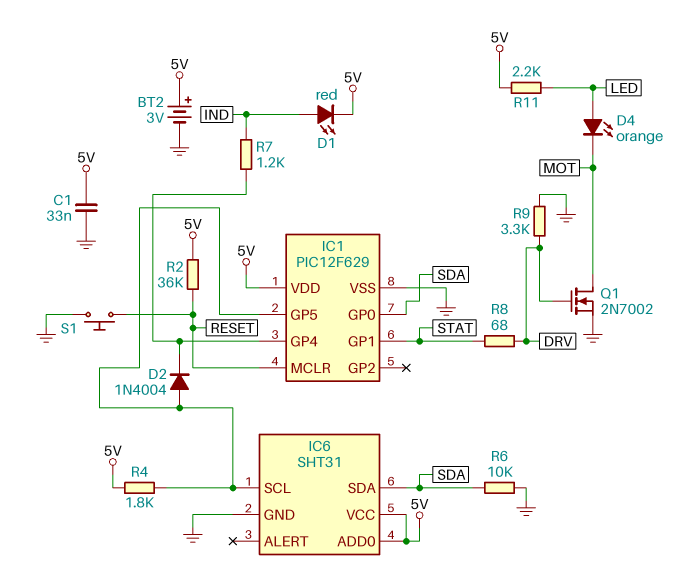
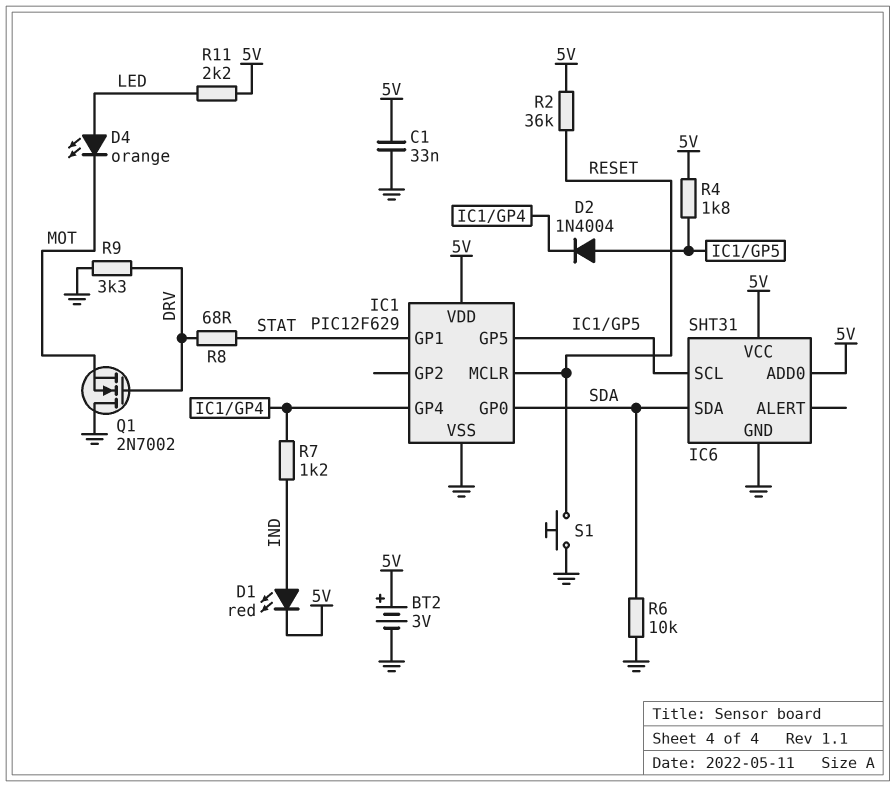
Q1: NMOS 2N7002 (G DRV, D MOT, S GND) -> NMOS 2N7002 (G DRV, D GND, S MOT)

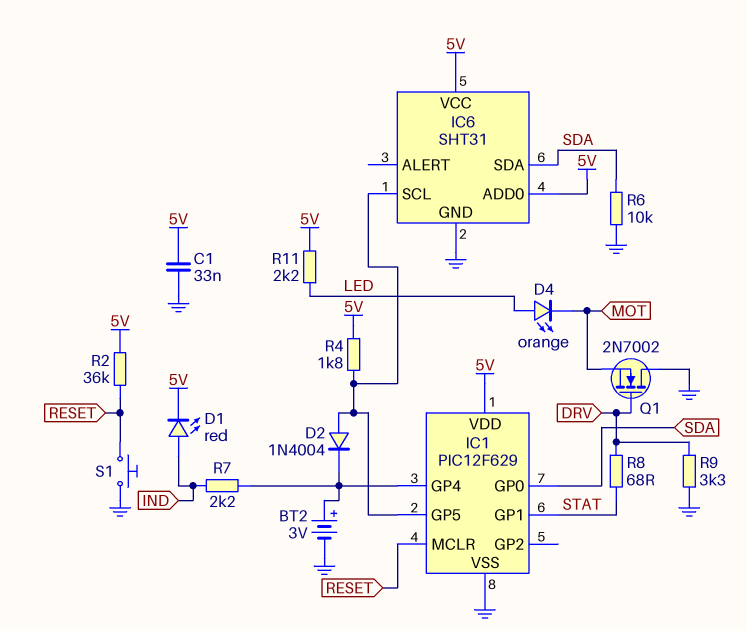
BT2: 3V (plus 5V, minus GND) -> 3V (plus IC1/GP4, minus GND)
R7: 1.2k (IC1/GP4, IND) -> 2.2k (IC1/GP4, IND)

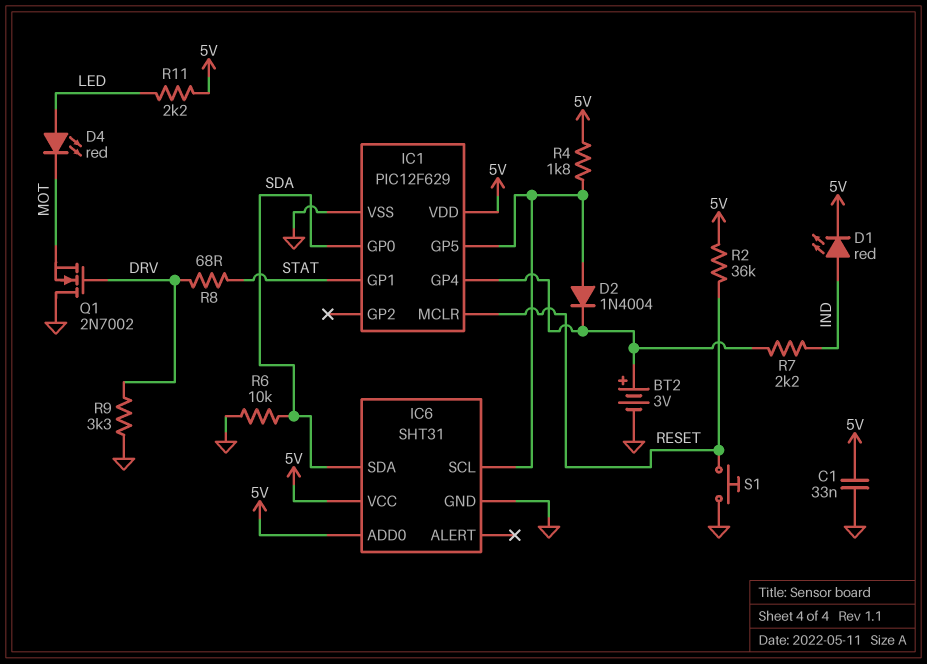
D4: LED orange (A LED, K MOT) -> LED red (A LED, K MOT)

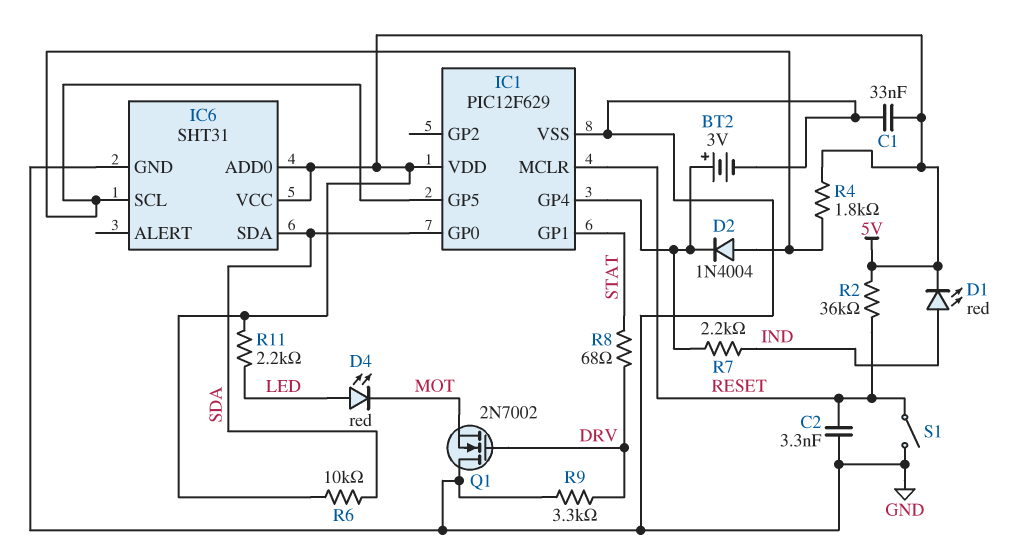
C2: none -> 3.3nF (GND, RESET)
R6: 10k (GND, SDA) -> 10k (5V, SDA)
S1: button (GND, RESET) -> switch (GND, RESET)

